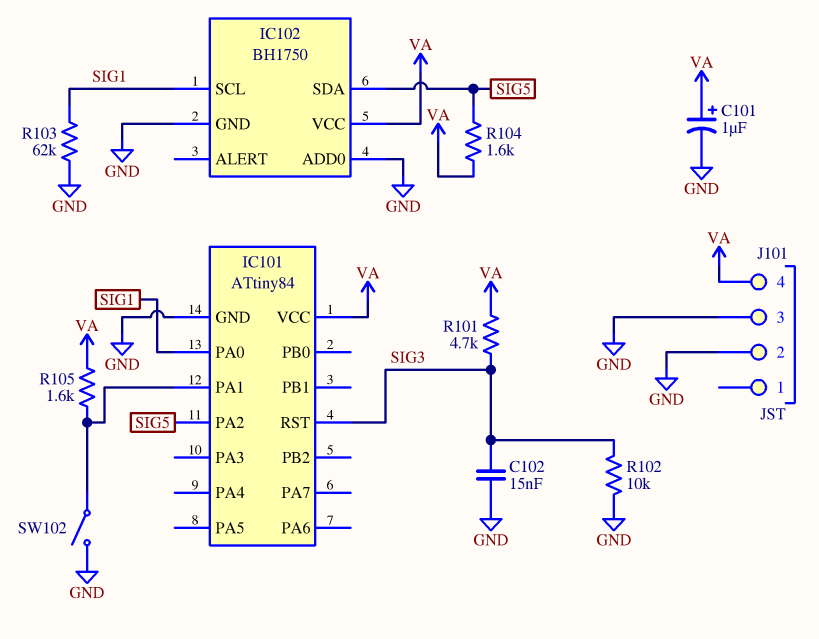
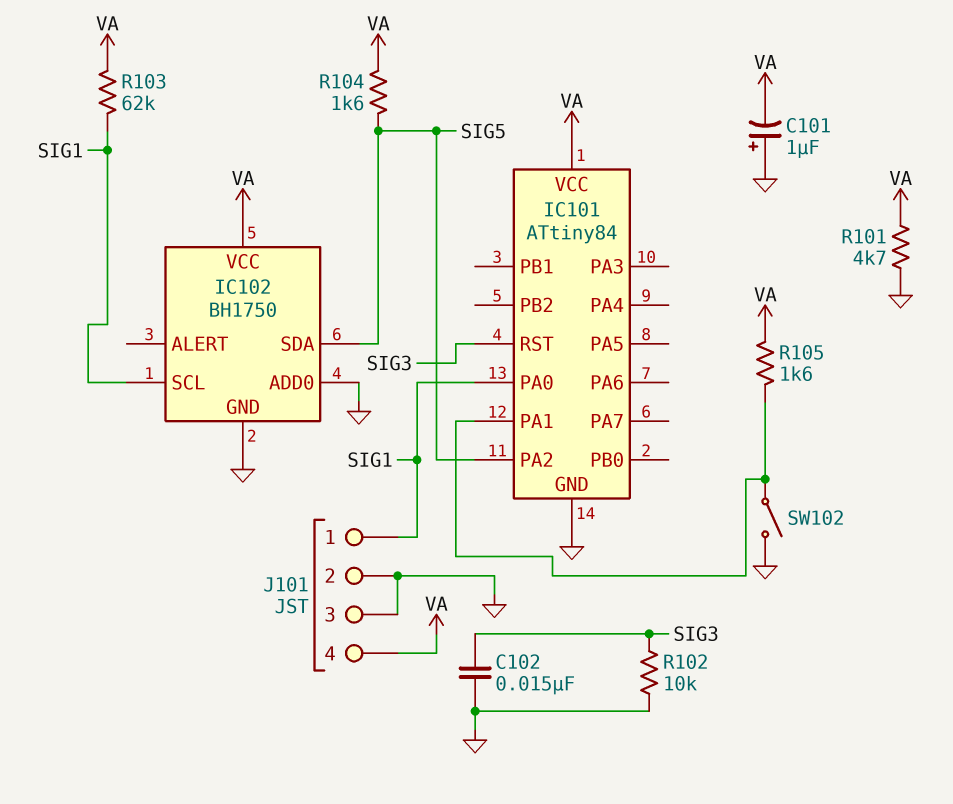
C101: 1uF (plus VA, minus GND) -> 1uF (plus GND, minus VA)
J101 pin 1: none -> SIG1
R101: 4.7k (SIG3, VA) -> 4.7k (GND, VA)
R103: 62k (GND, SIG1) -> 62k (SIG1, VA)

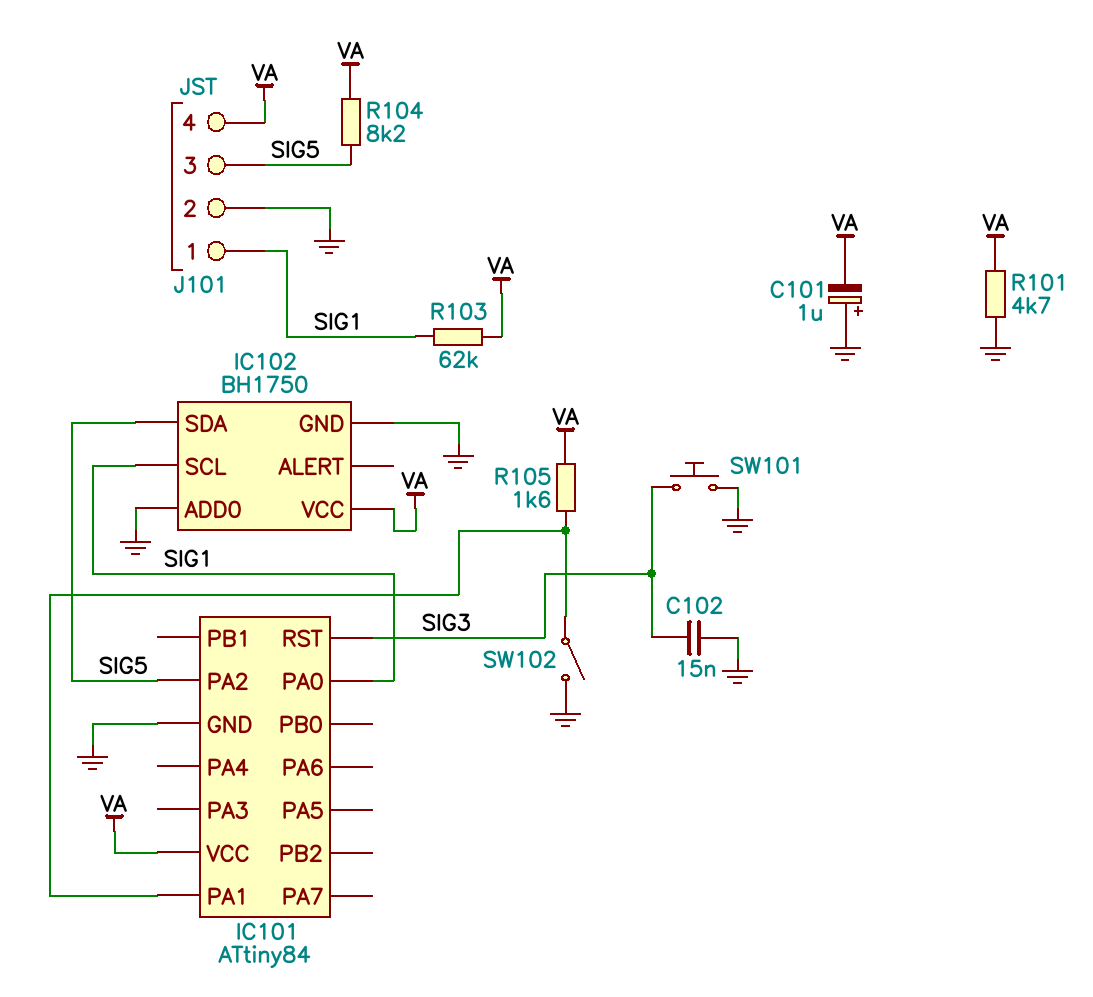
J101 pin 3: GND -> SIG5
R102: 10k (GND, SIG3) -> none
R104: 1.6k (SIG5, VA) -> 8.2k (SIG5, VA)
SW101: none -> button (GND, SIG3)

